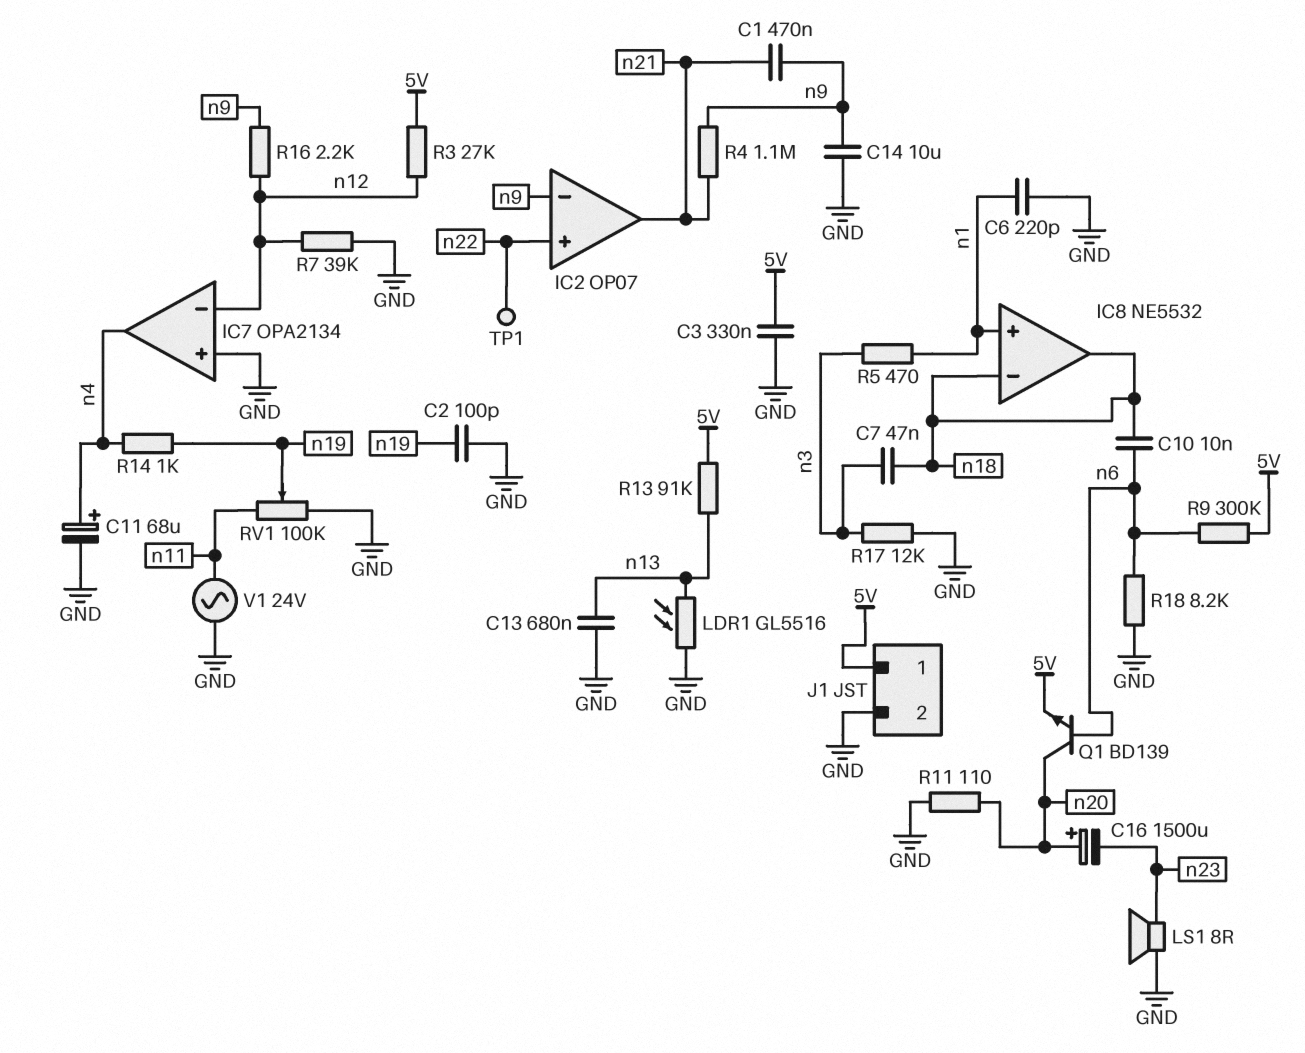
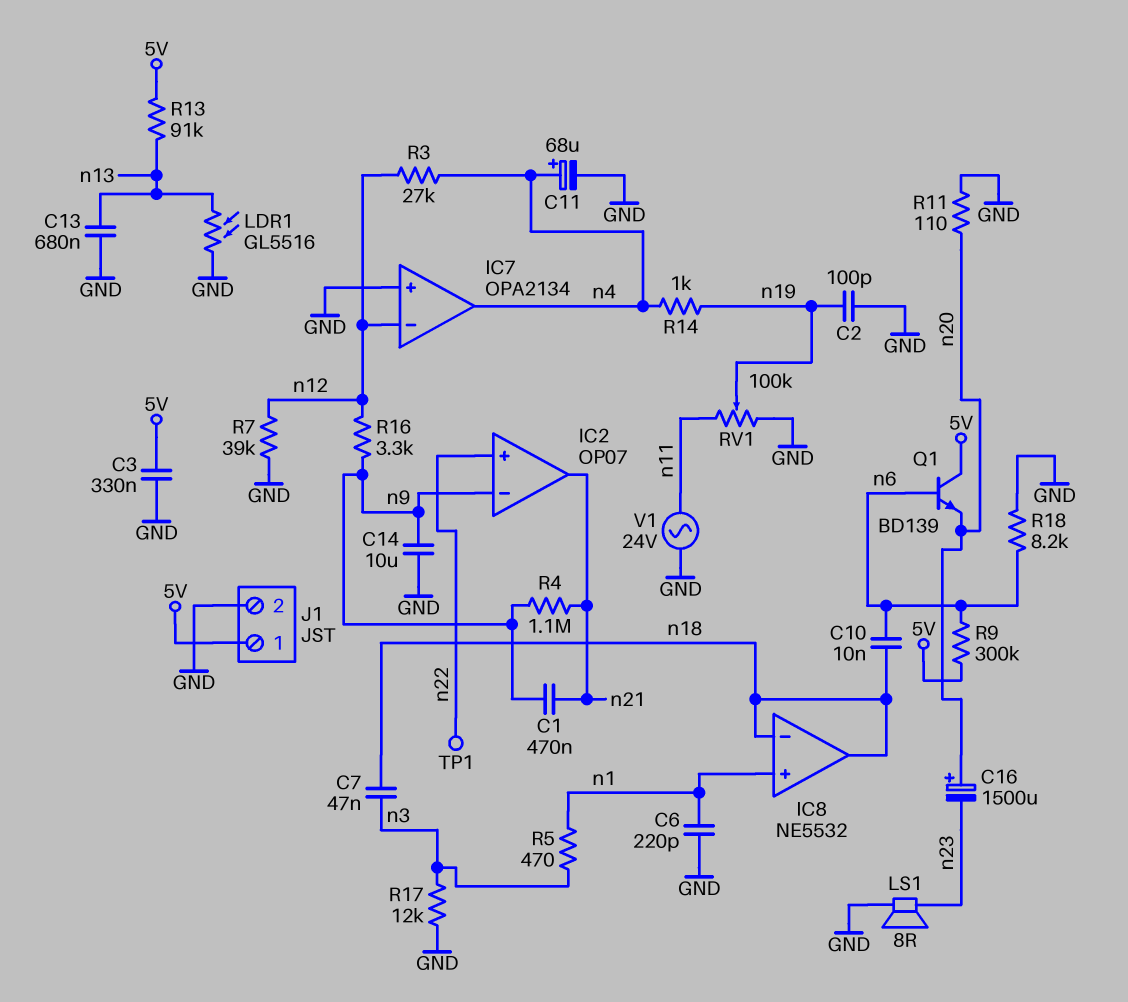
Q1: NPN BD139 (B n6, C n20, E 5V) -> NPN BD139 (B n6, C 5V, E n20)
R3: 27k (5V, n12) -> 27k (n4, n12)
R16: 2.2k (n9, n12) -> 3.3k (n9, n12)

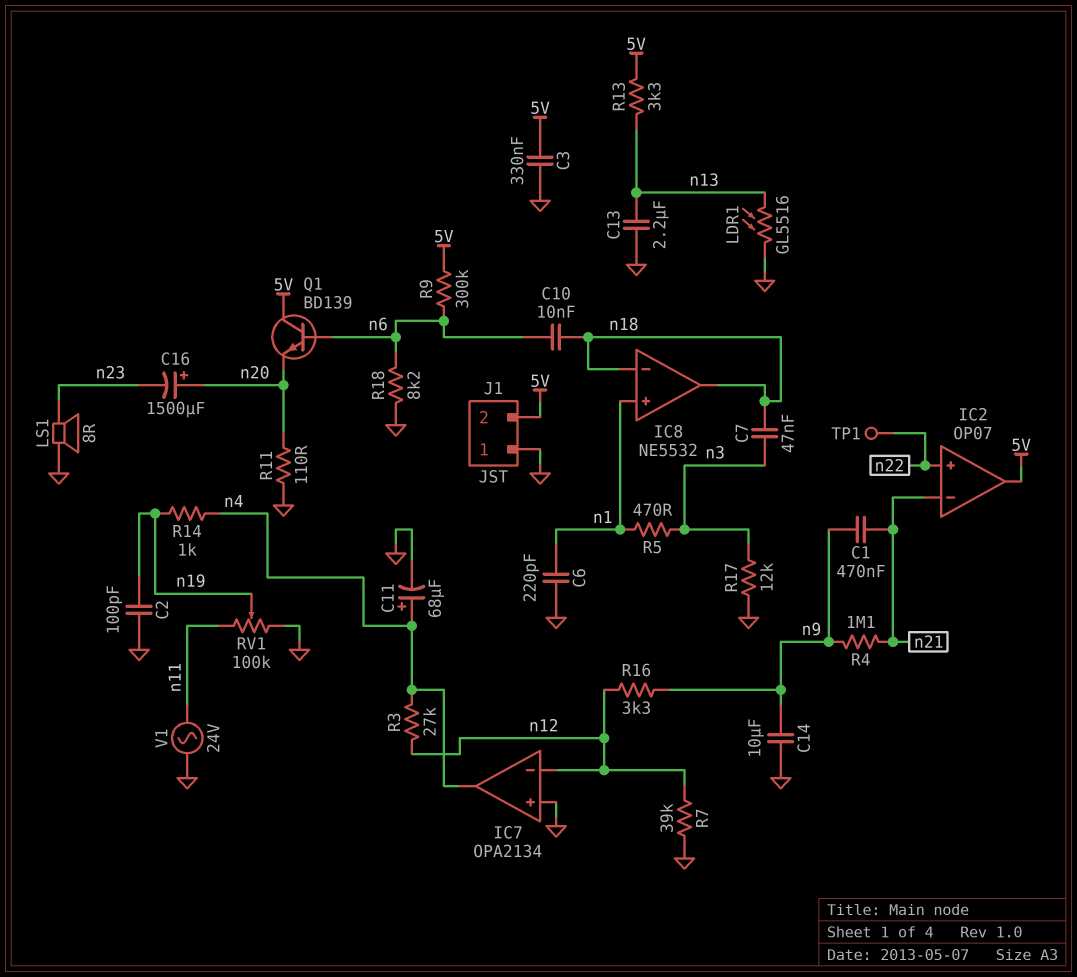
C13: 680nF (GND, n13) -> 2.2uF (GND, n13)
IC2 pin in-: n9 -> n21
IC2 pin out: n21 -> 5V
J1 pin 1: 5V -> GND
J1 pin 2: GND -> 5V
R13: 91k (5V, n13) -> 3.3k (5V, n13)

